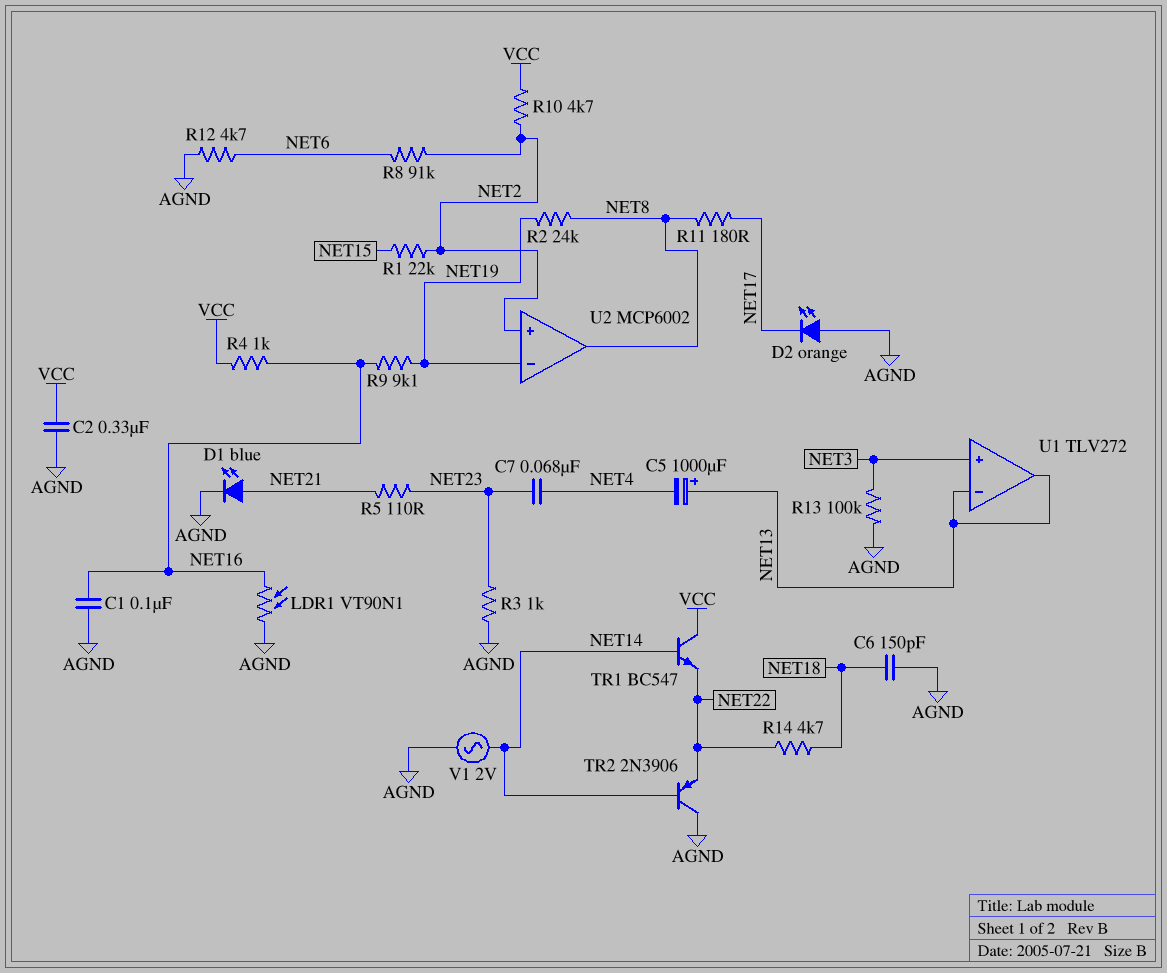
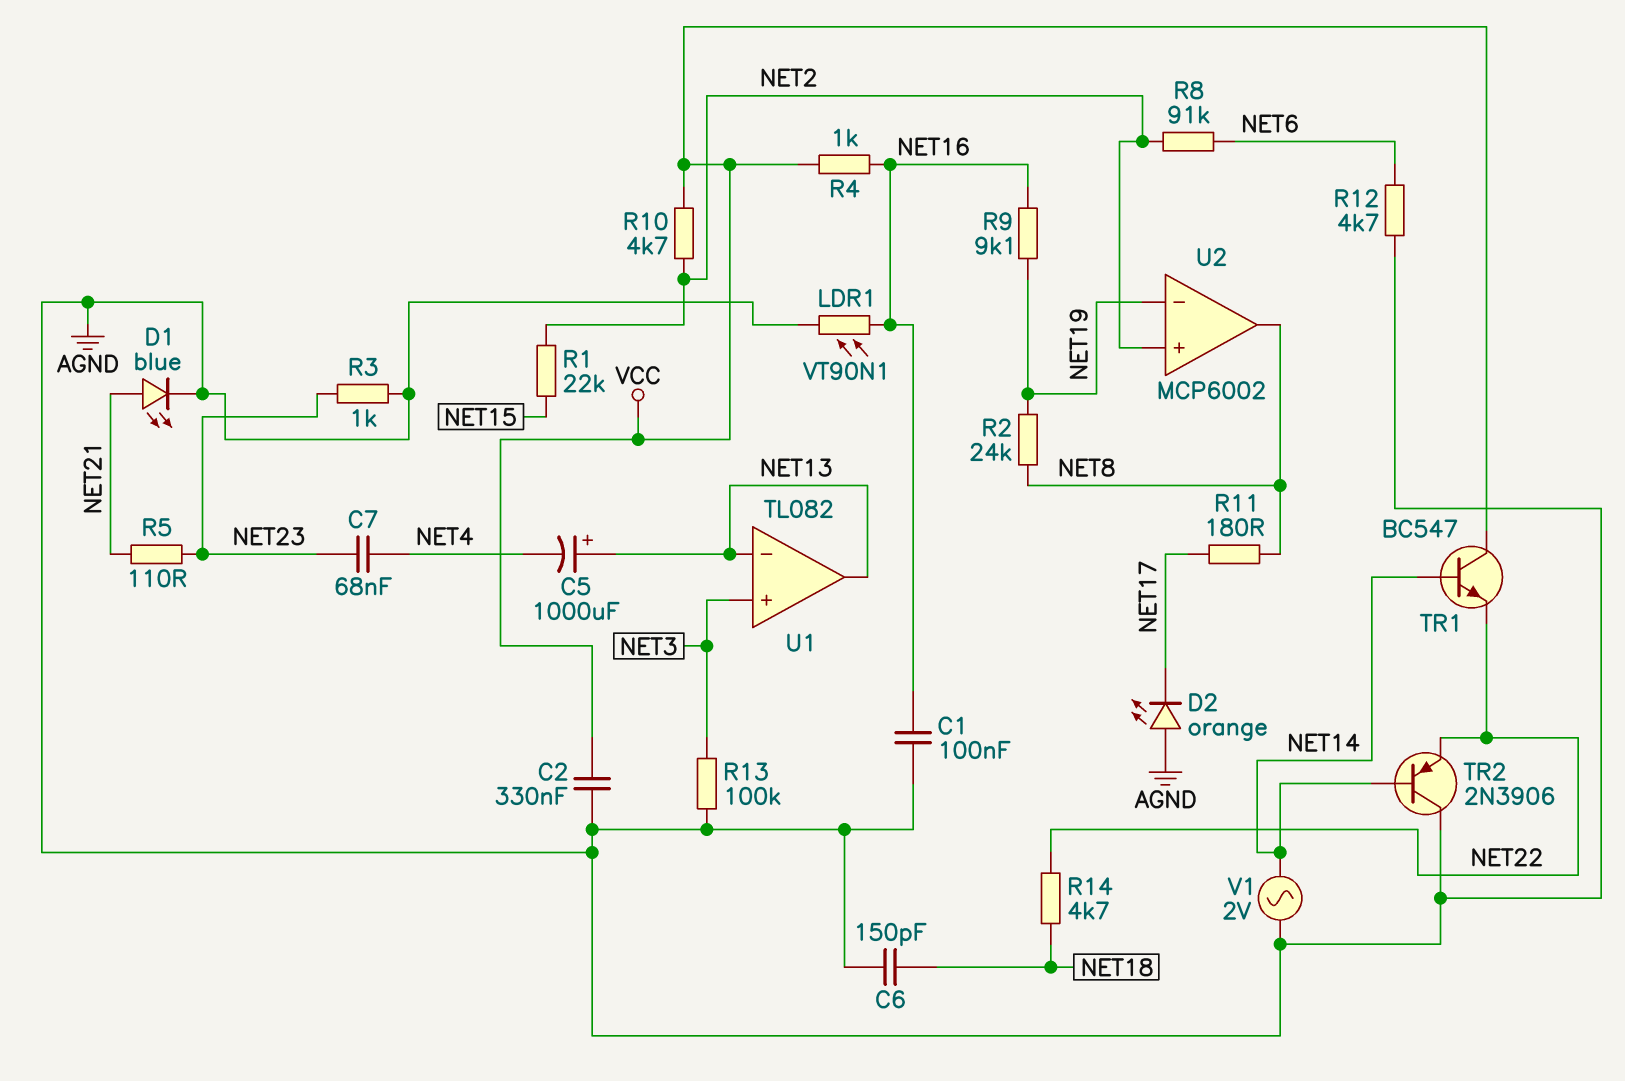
U1: TLV272 -> TL082

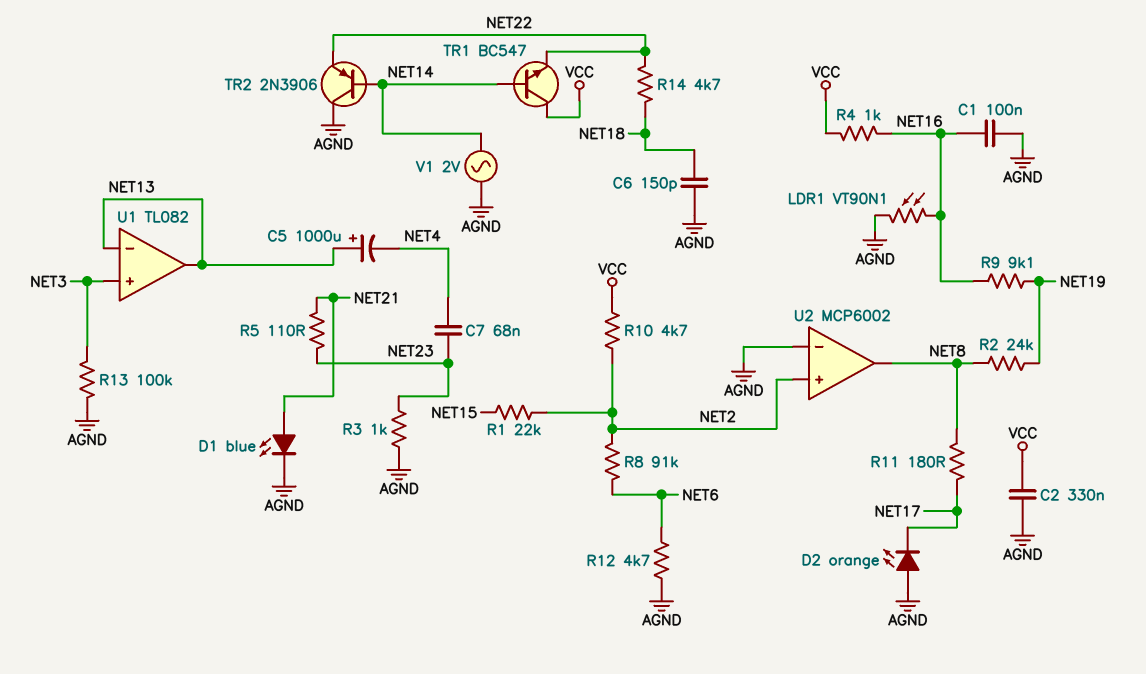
U2 pin in-: NET19 -> AGND

